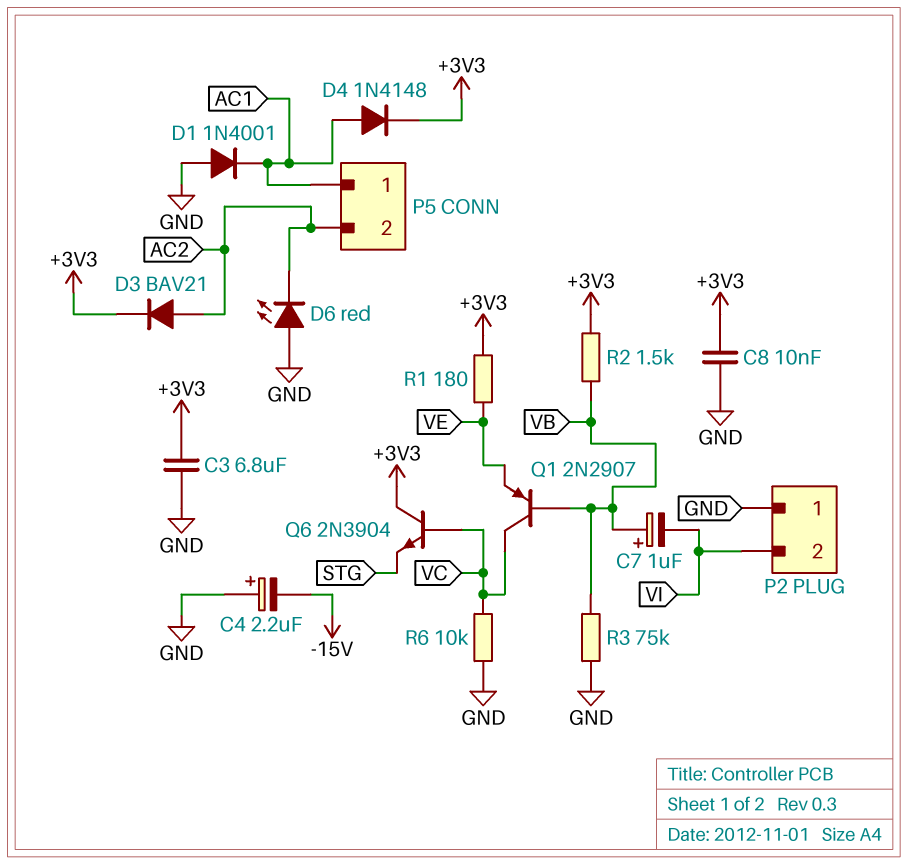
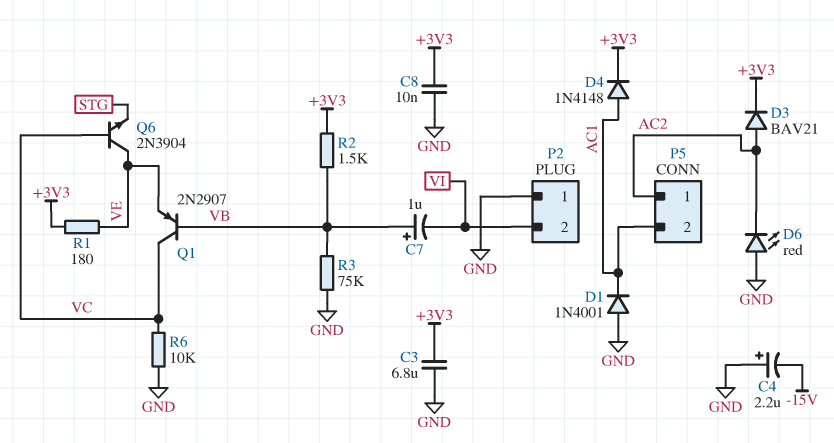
P5 pin 1: AC1 -> AC2
P5 pin 2: AC2 -> AC1
Q6: NPN 2N3904 (B VC, C +3V3, E STG) -> NPN 2N3904 (B VC, C VE, E STG)

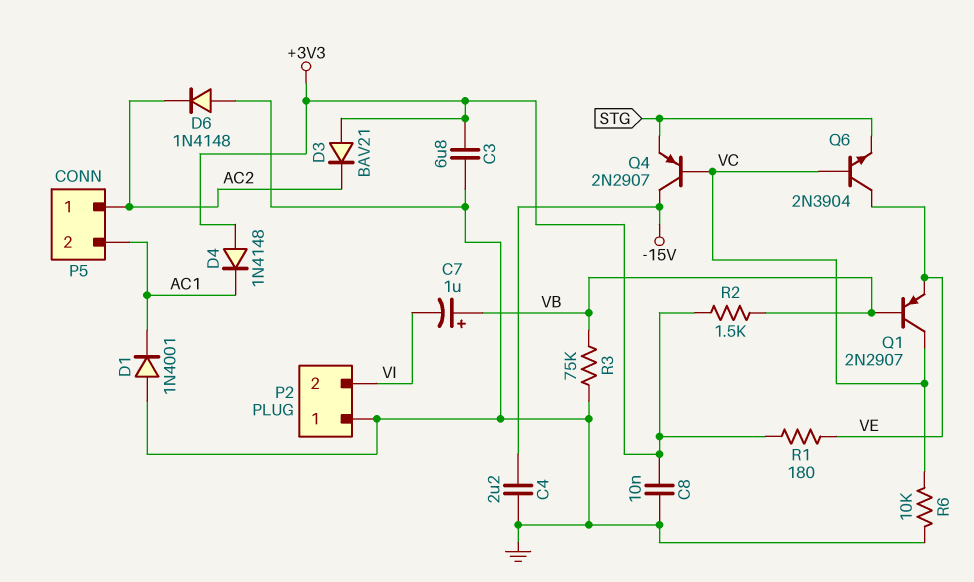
C4: 2.2uF (plus GND, minus -15V) -> 2.2uF (-15V, GND)
D3: diode BAV21 (A AC2, K +3V3) -> diode BAV21 (A +3V3, K AC2)
D4: diode 1N4148 (A AC1, K +3V3) -> diode 1N4148 (A +3V3, K AC1)
D6: LED red (A GND, K AC2) -> diode 1N4148 (A GND, K AC2)
Q4: none -> PNP 2N2907 (B VC, C -15V, E STG)

